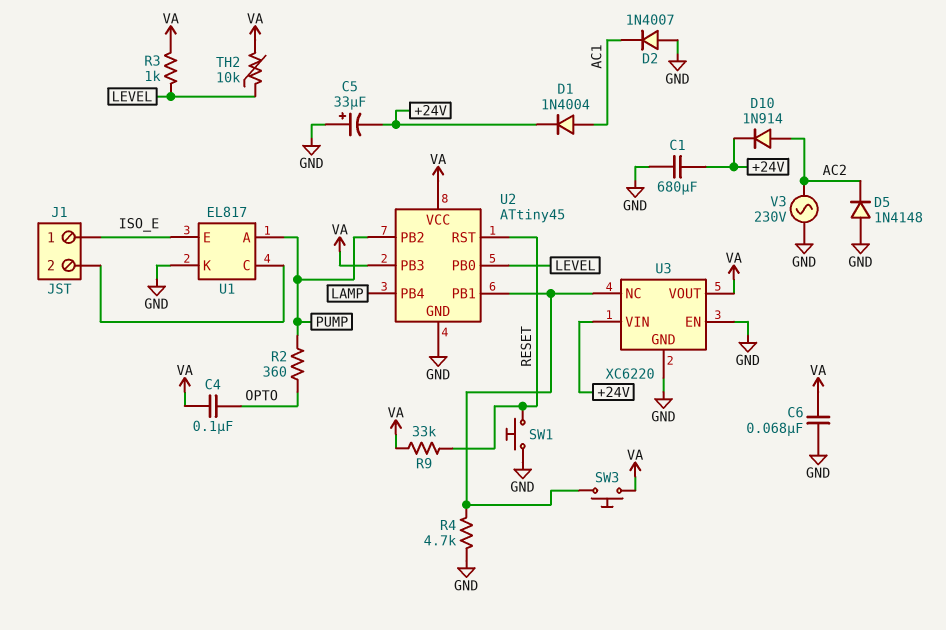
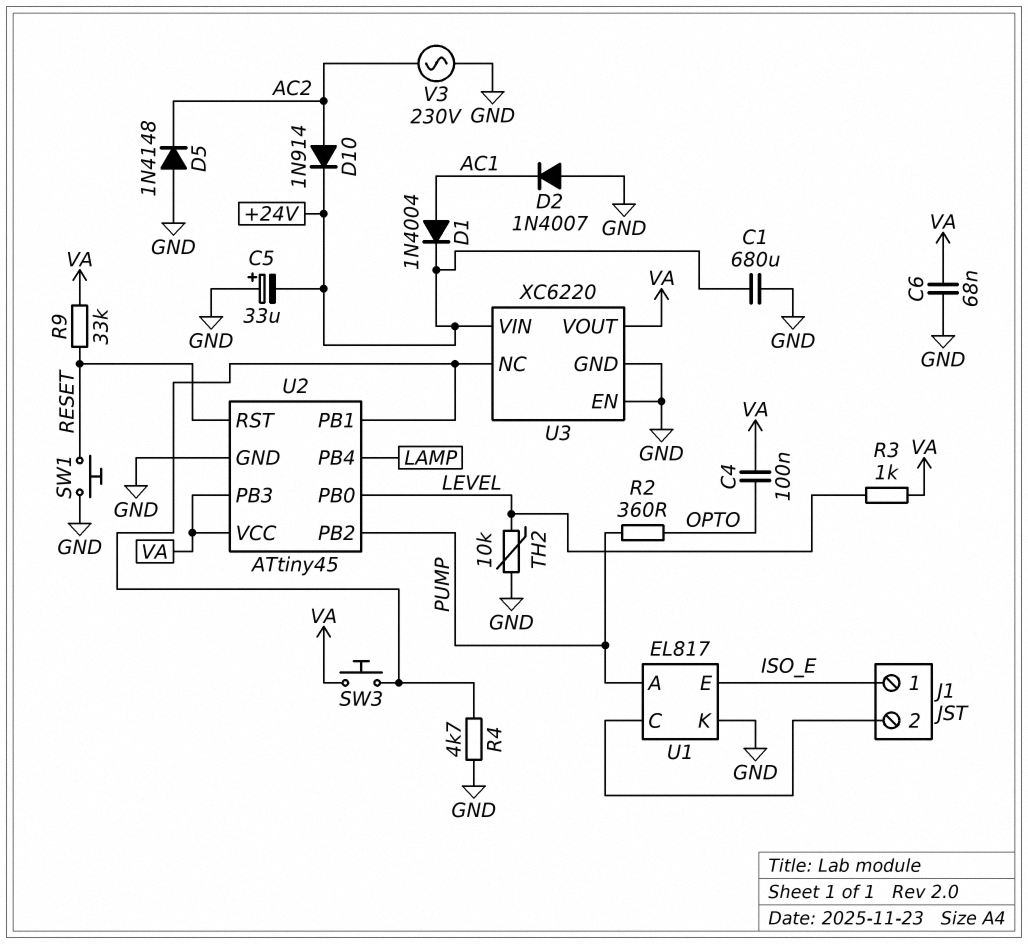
TH2: 10k (LEVEL, VA) -> 10k (GND, LEVEL)

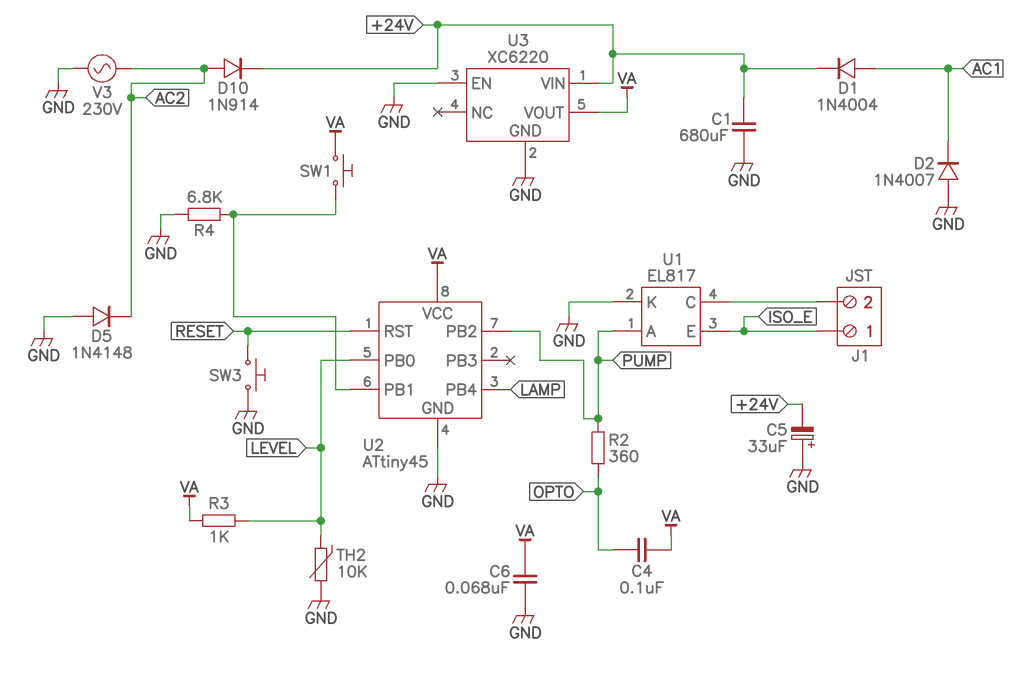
R4: 4.7k (GND, U2/PB1) -> 6.8k (GND, U2/PB1)
R9: 33k (RESET, VA) -> none
SW1: button (GND, RESET) -> button (U2/PB1, VA)
SW3: button (U2/PB1, VA) -> button (GND, RESET)
U2 pin PB3: VA -> none
U3 pin NC: U2/PB1 -> none

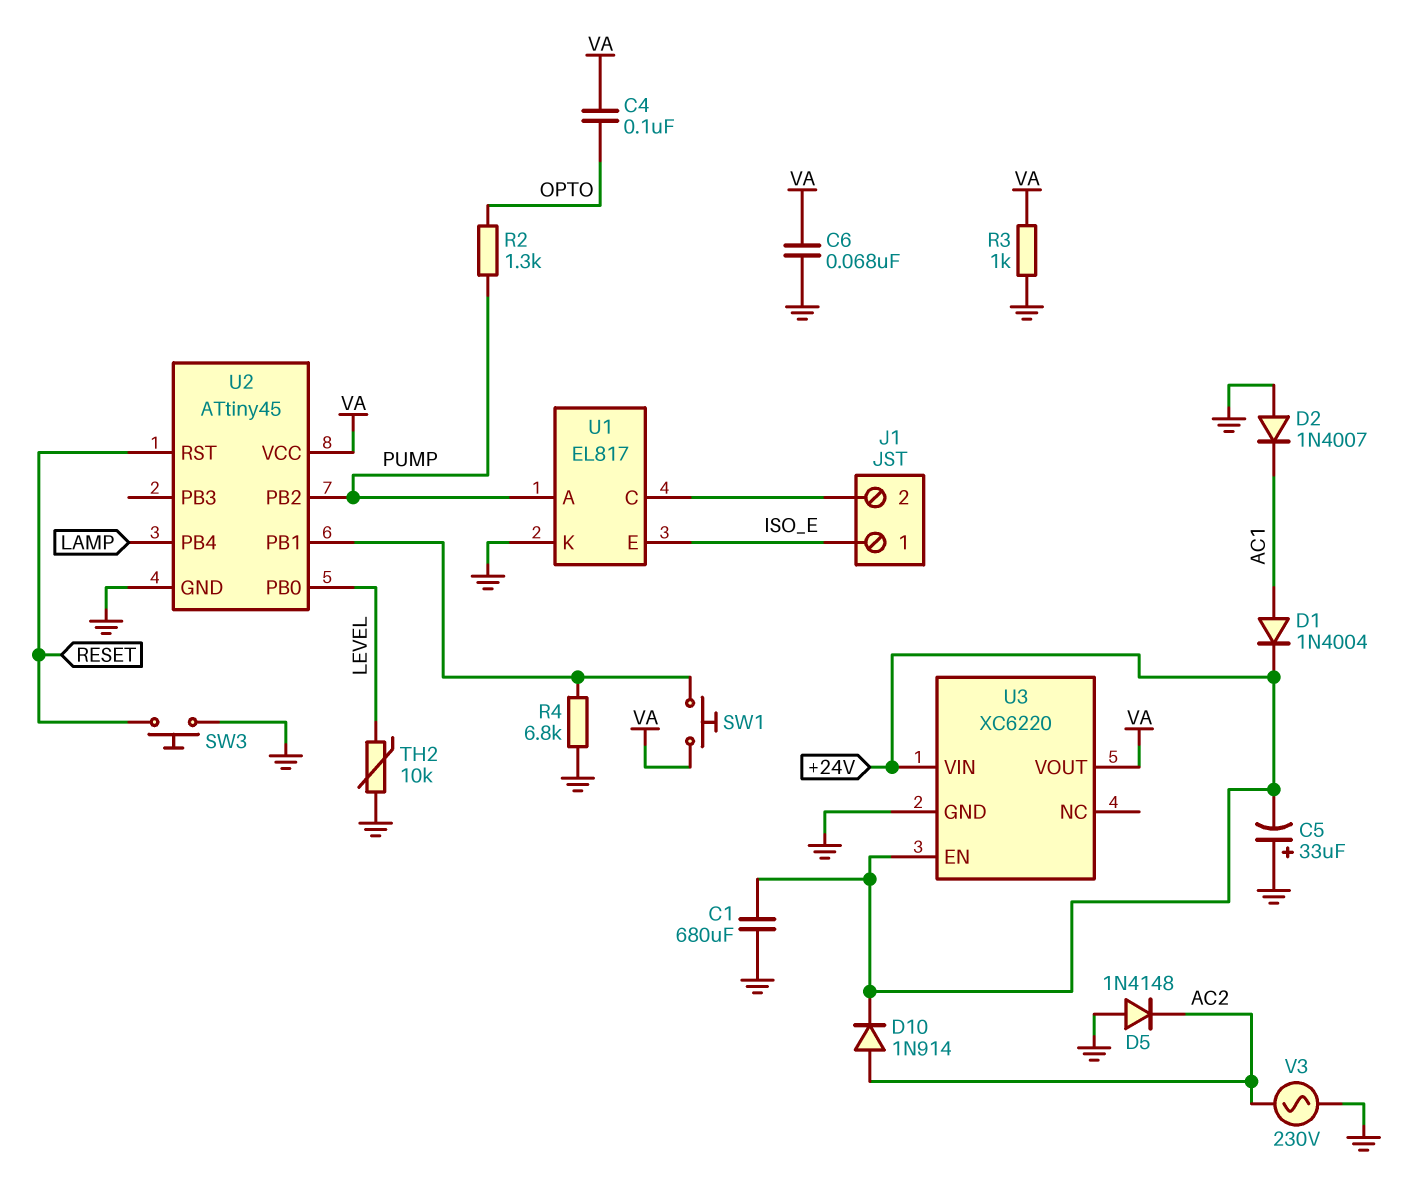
R2: 360 (OPTO, PUMP) -> 1.3k (OPTO, PUMP)
R3: 1k (LEVEL, VA) -> 1k (GND, VA)
U3 pin EN: GND -> +24V

